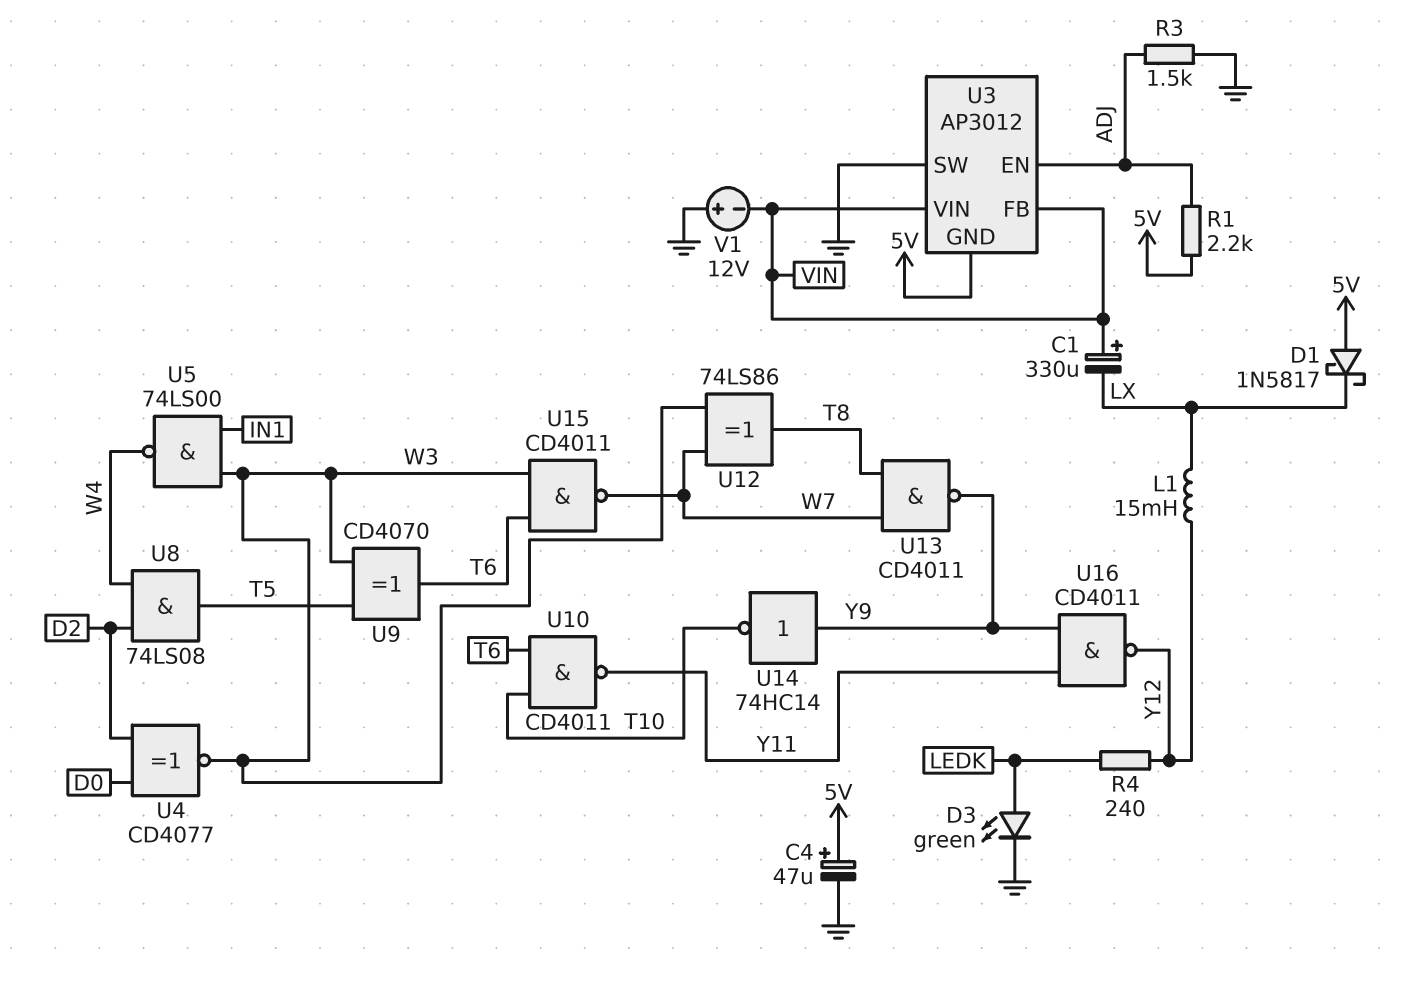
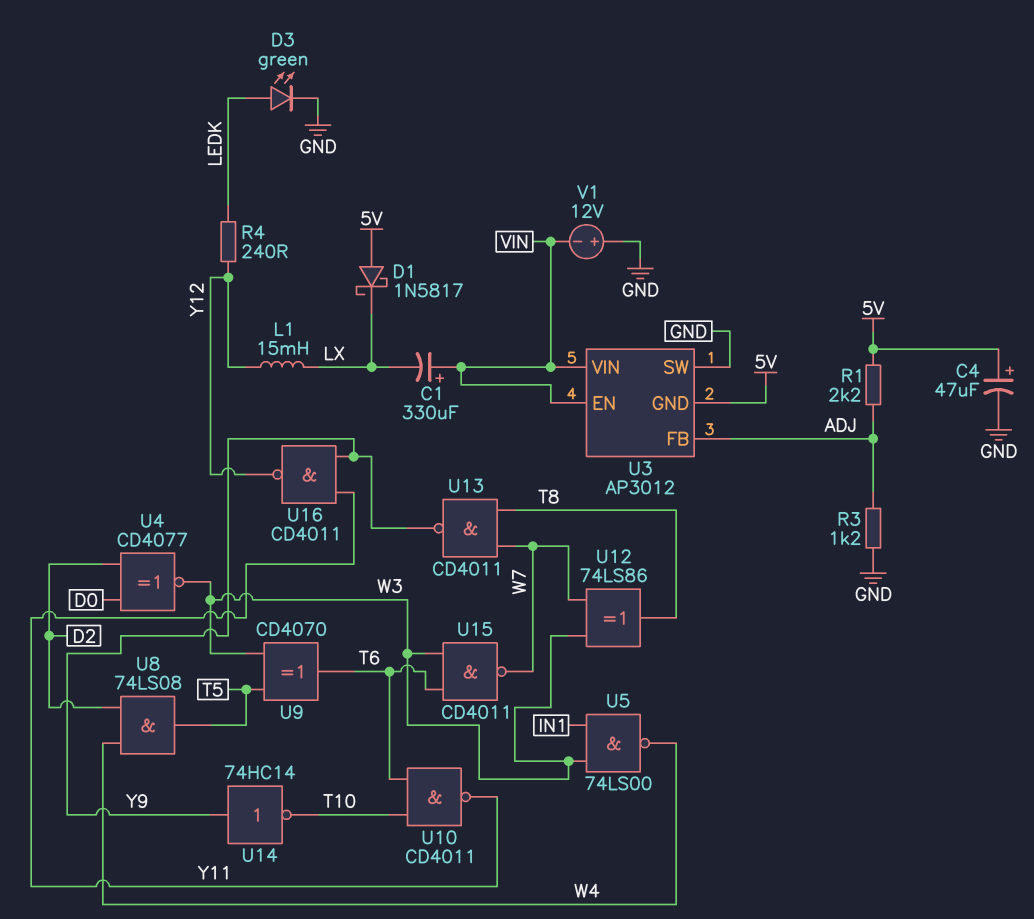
R3: 1.5k (ADJ, GND) -> 1.2k (ADJ, GND)
U3 pin EN: ADJ -> VIN
U3 pin FB: VIN -> ADJ

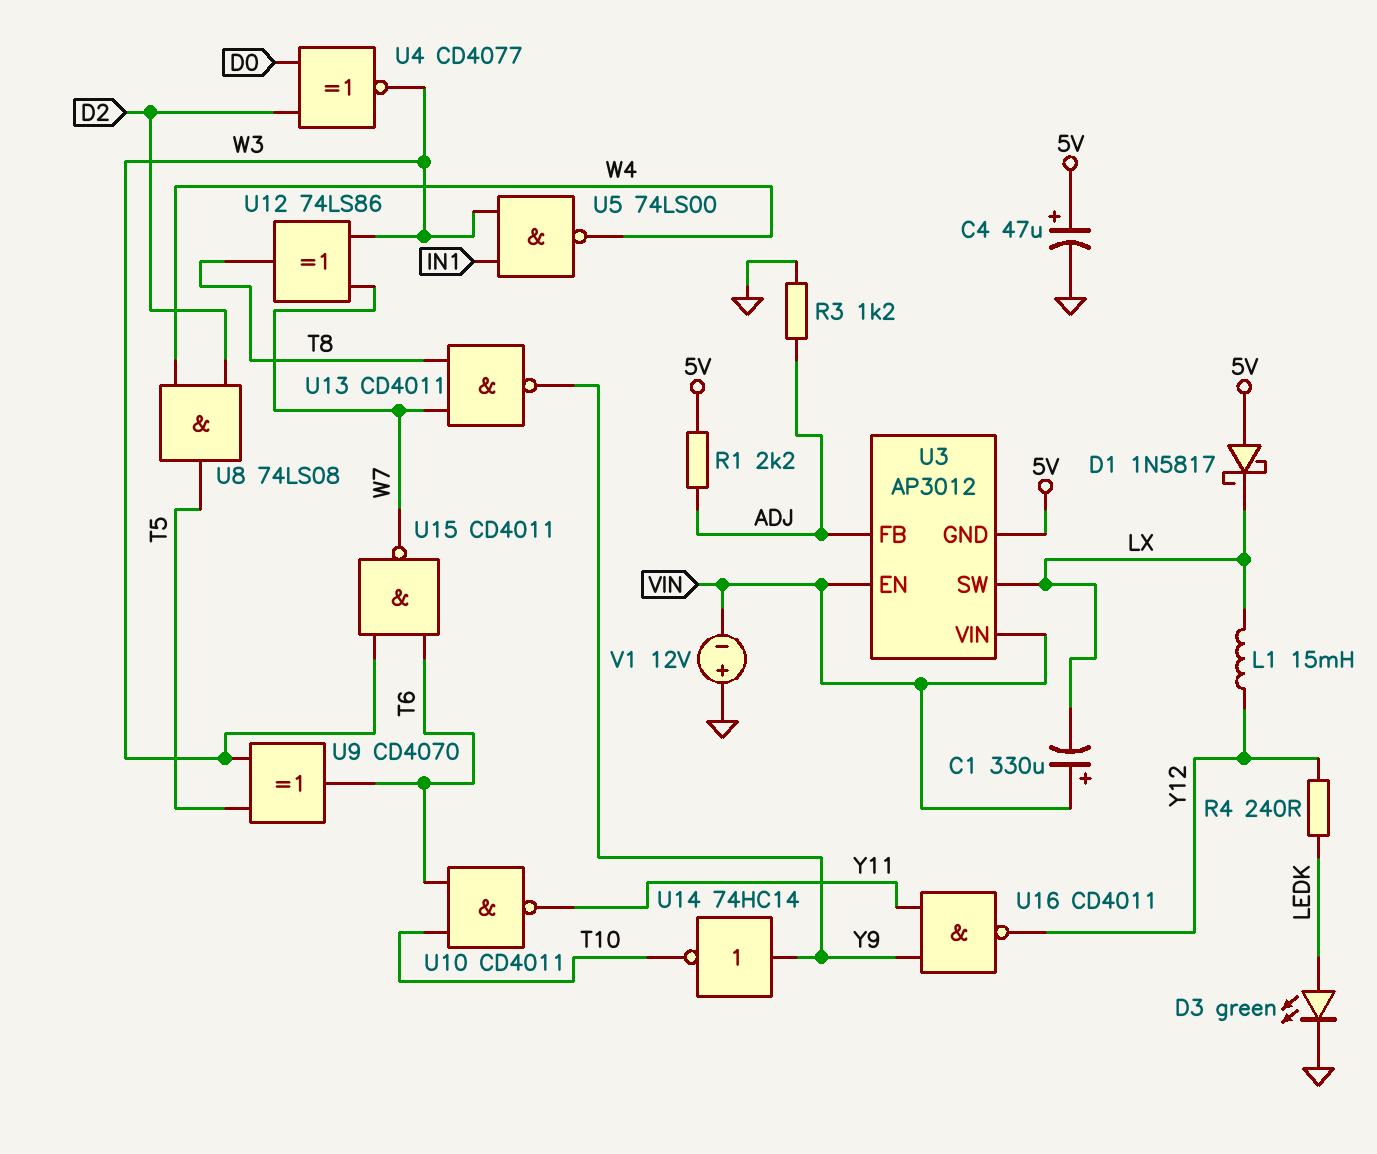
U3 pin SW: GND -> LX

